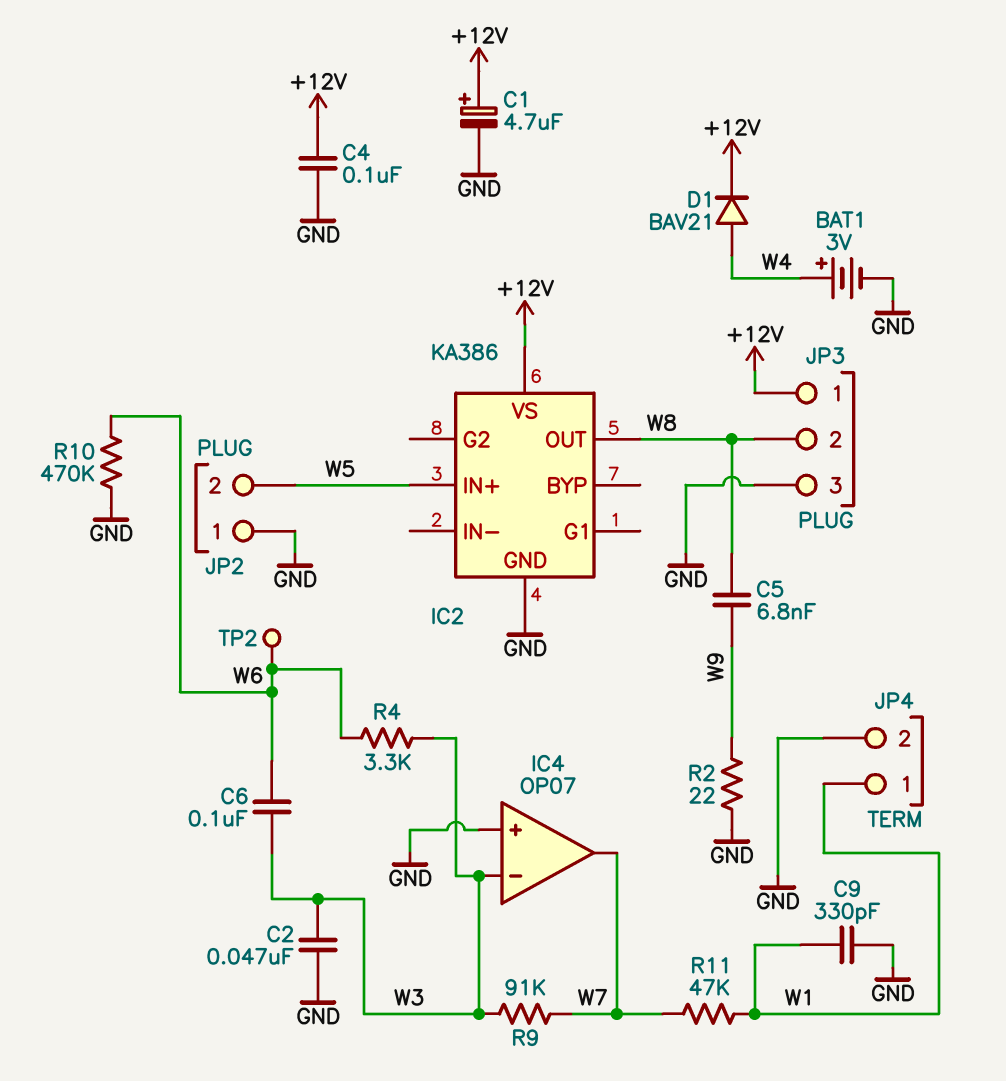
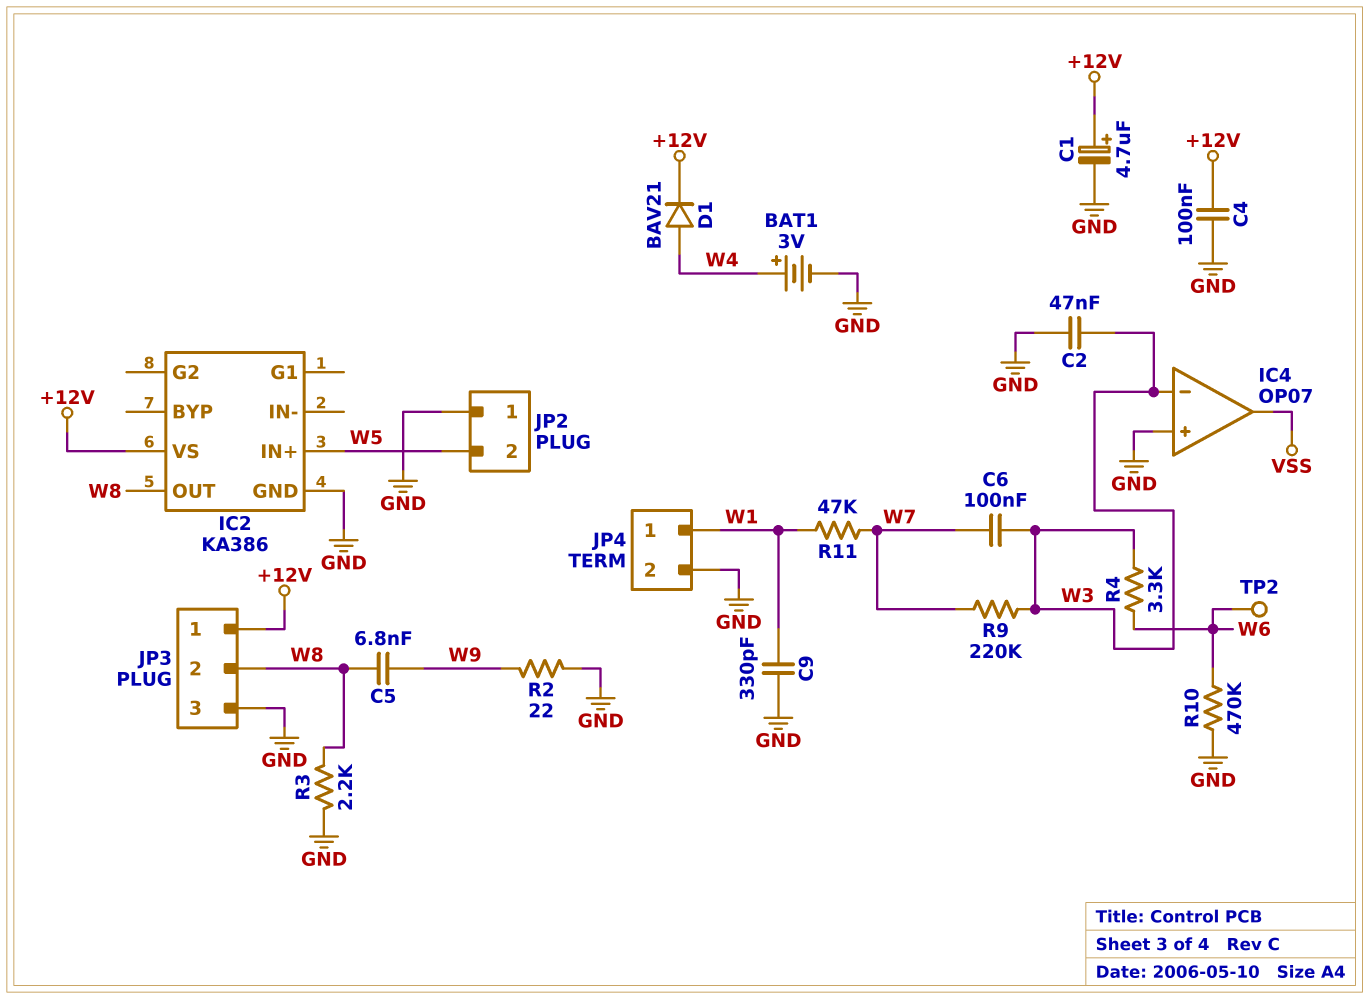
C6: 100nF (W3, W6) -> 100nF (W3, W7)
IC4 pin out: W7 -> VSS
R3: none -> 2.2k (GND, W8)
R9: 91k (W3, W7) -> 220k (W3, W7)

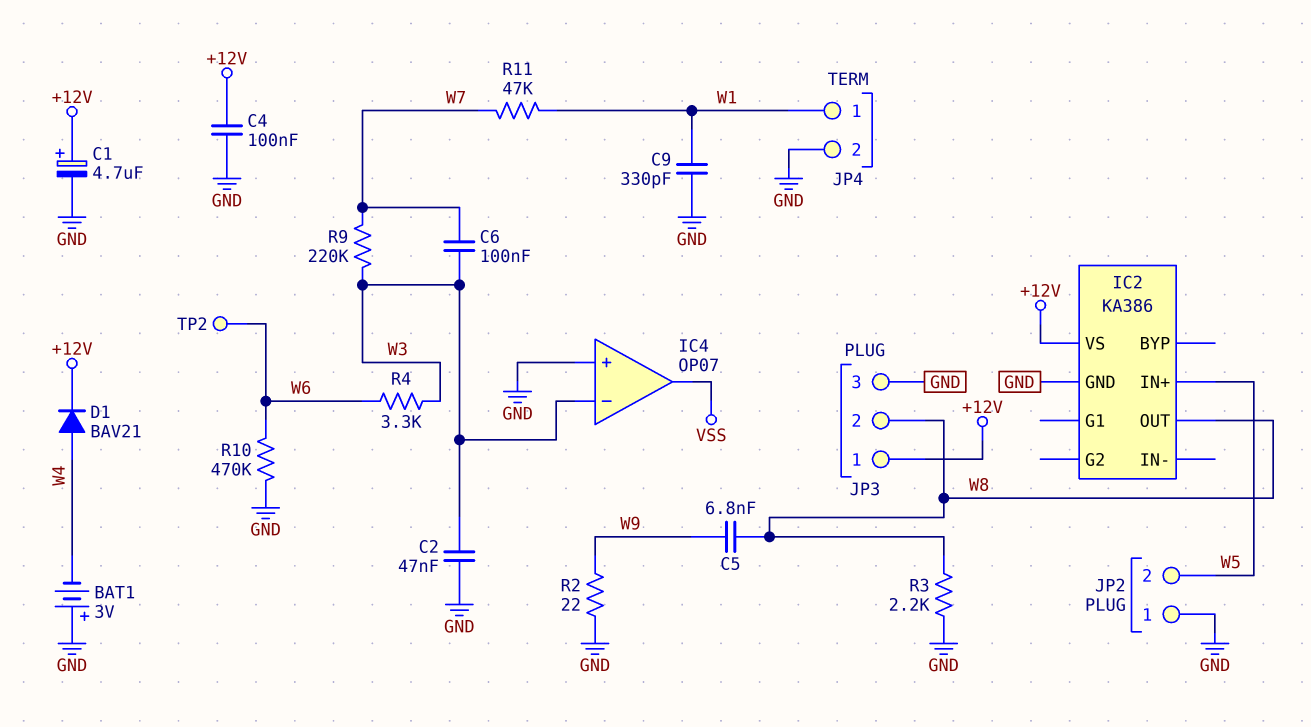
BAT1: 3V (plus W4, minus GND) -> 3V (plus GND, minus W4)

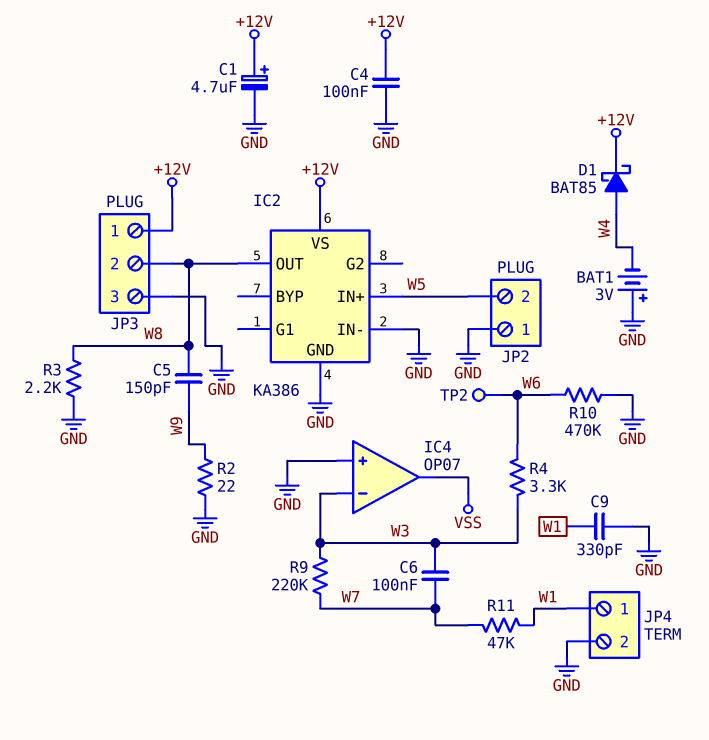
C2: 47nF (GND, W3) -> none
C5: 6.8nF (W8, W9) -> 150pF (W8, W9)
D1: diode BAV21 (A W4, K +12V) -> schottky BAT85 (A W4, K +12V)
IC2 pin IN-: none -> GND

